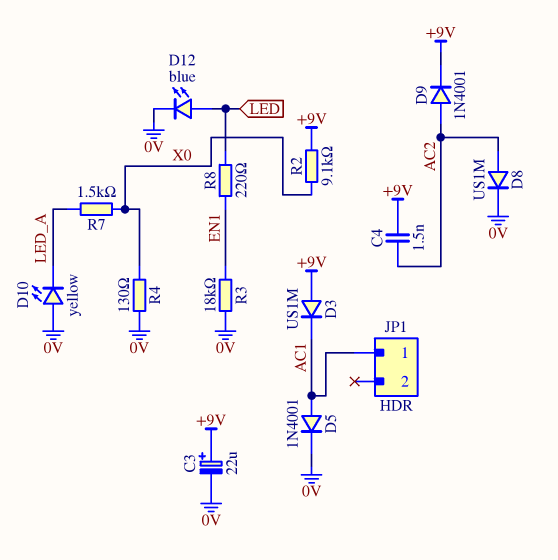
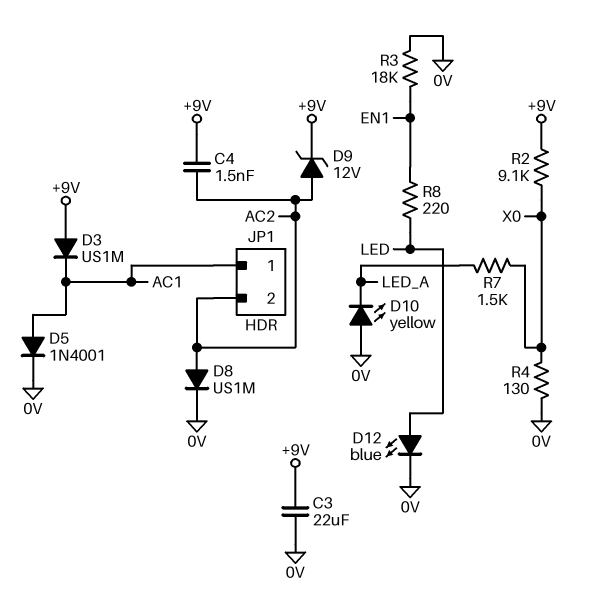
C3: 22uF (plus +9V, minus 0V) -> 22uF (+9V, 0V)
D9: diode 1N4001 (A AC2, K +9V) -> zener 12V (A AC2, K +9V)
JP1 pin 2: none -> AC2

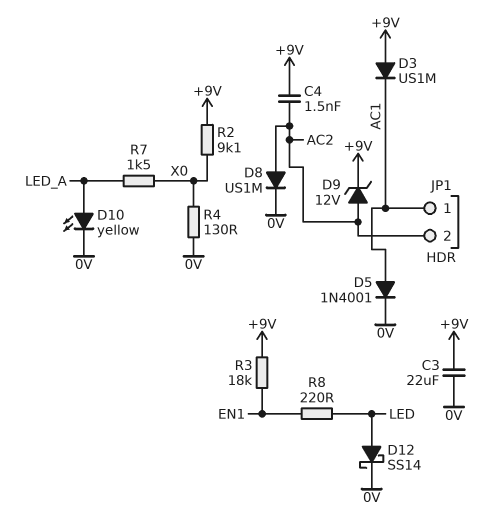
D10: LED yellow (A 0V, K LED_A) -> LED yellow (A LED_A, K 0V)
D12: LED blue (A LED, K 0V) -> schottky SS14 (A LED, K 0V)
R3: 18k (0V, EN1) -> 18k (+9V, EN1)

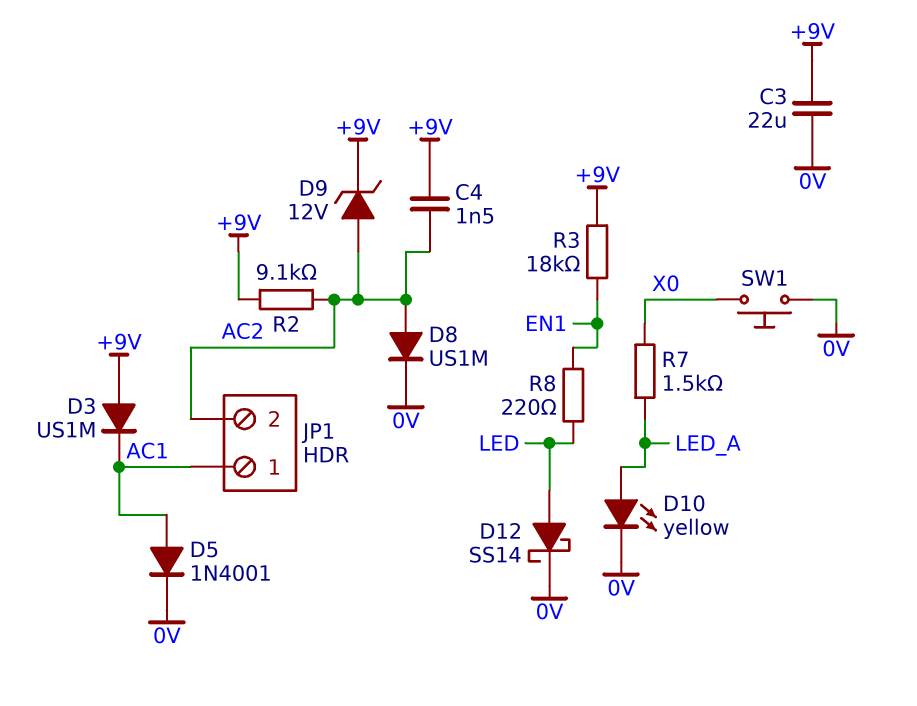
R2: 9.1k (+9V, X0) -> 9.1k (+9V, AC2)
R4: 130 (0V, X0) -> none
SW1: none -> button (0V, X0)

